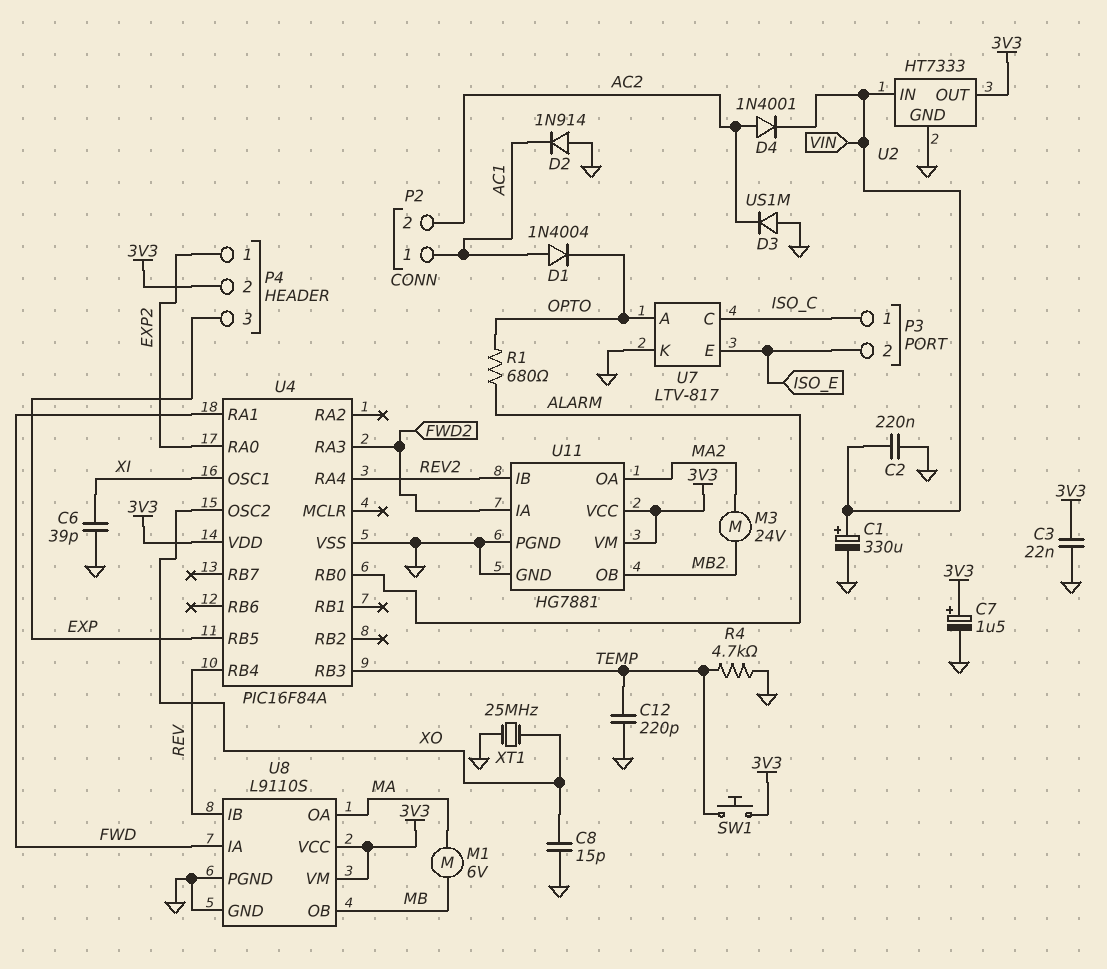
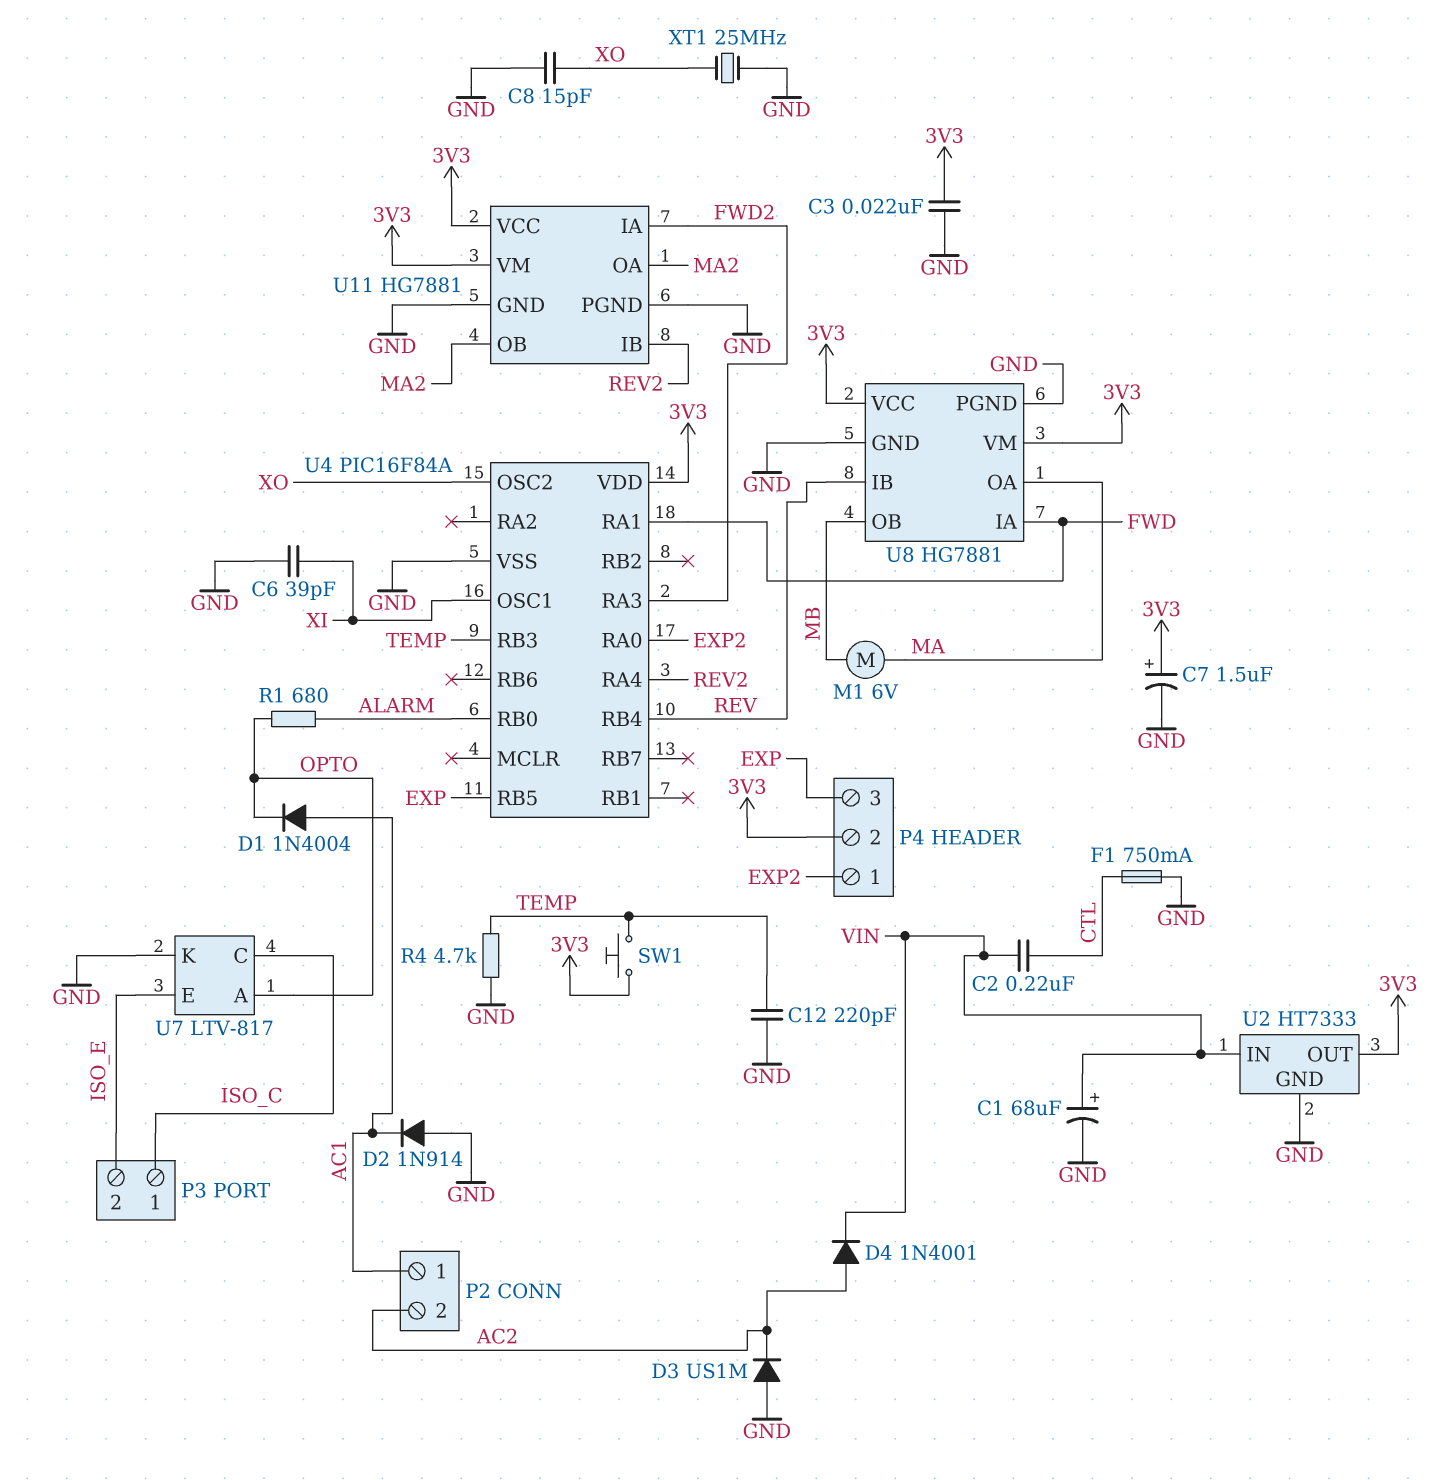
C1: 330uF (plus VIN, minus GND) -> 68uF (plus VIN, minus GND)
C2: 220nF (GND, VIN) -> 220nF (CTL, VIN)
F1: none -> 750mA (CTL, GND)
M3: motor 24V (MA2, MB2) -> none
U8: L9110S -> HG7881
U11 pin OB: MB2 -> MA2

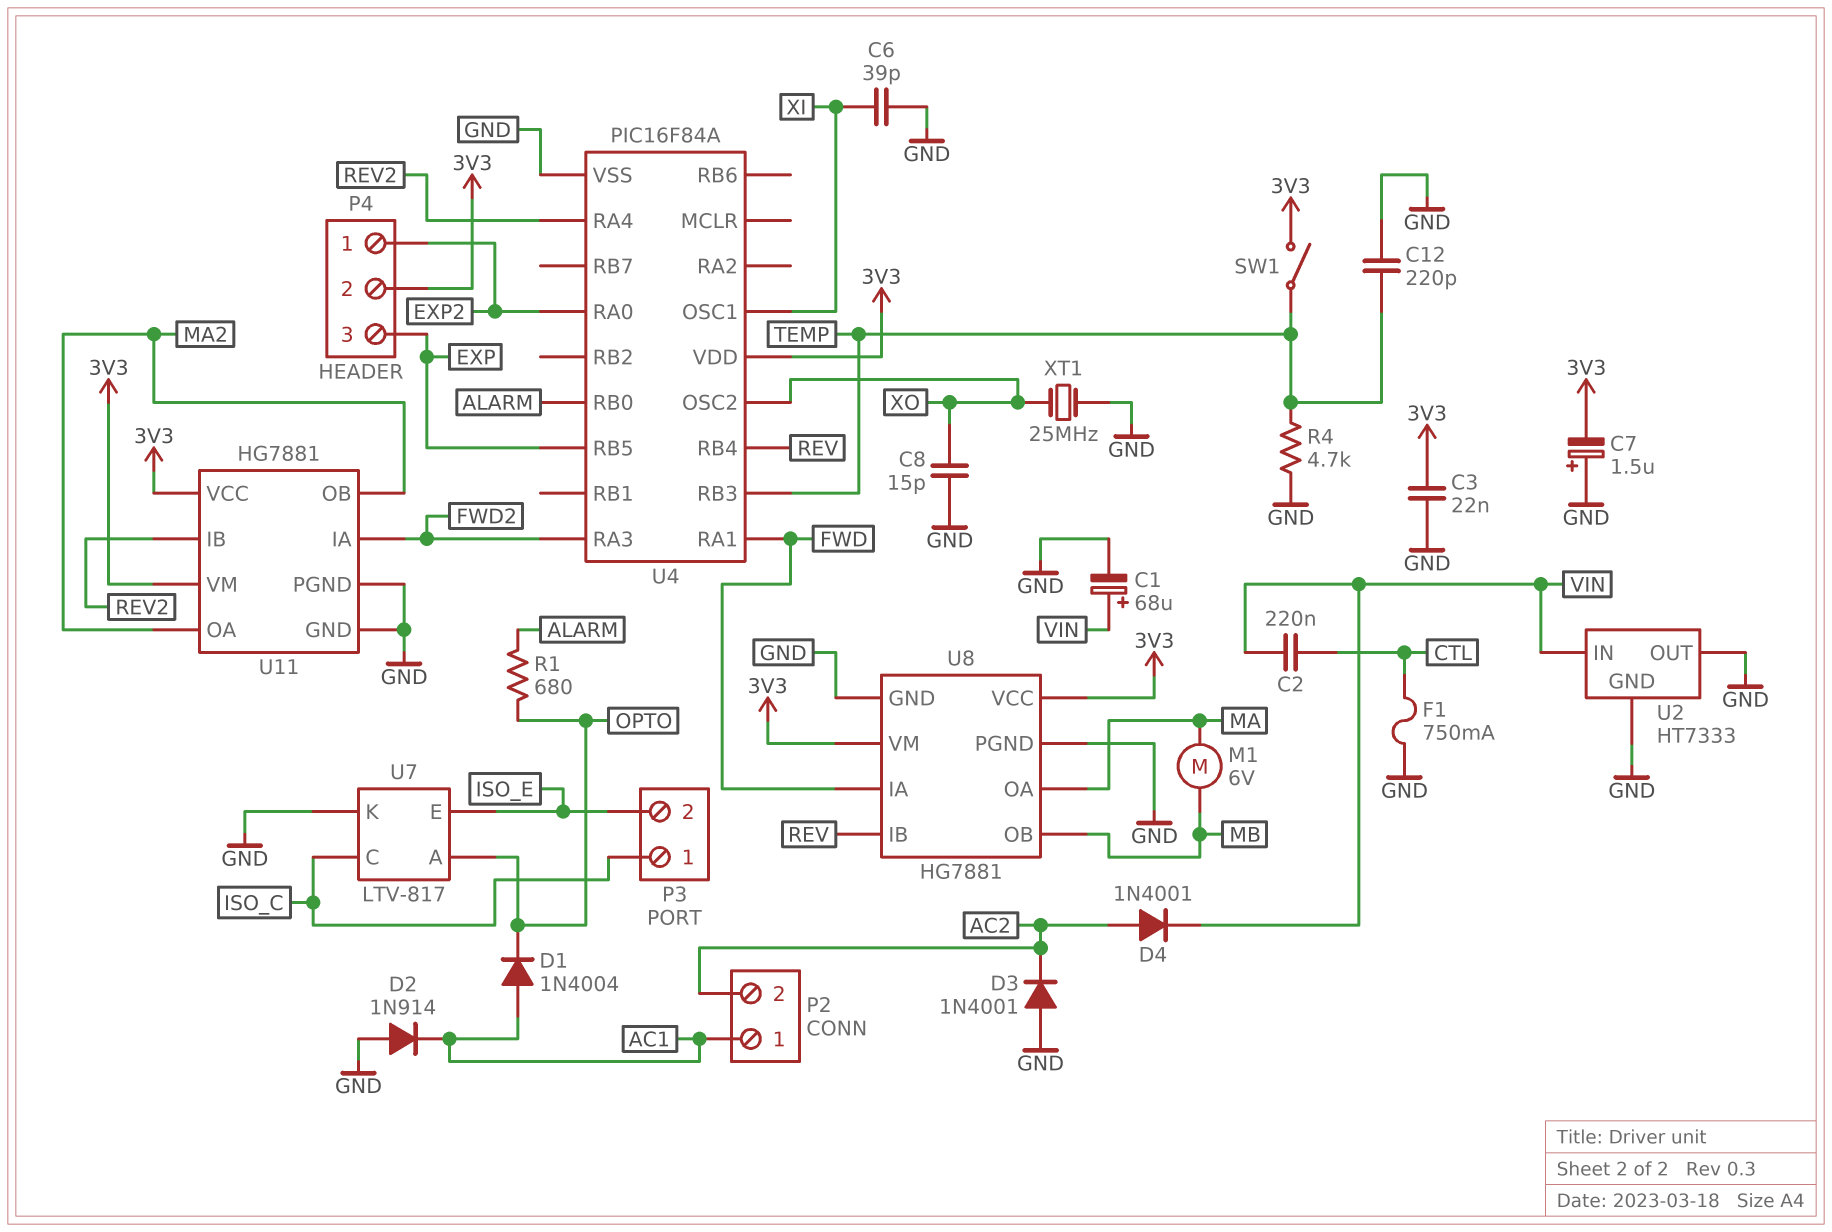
C7: 1.5uF (plus 3V3, minus GND) -> 1.5uF (plus GND, minus 3V3)
D3: diode US1M (A GND, K AC2) -> diode 1N4001 (A GND, K AC2)
SW1: button (3V3, TEMP) -> switch (3V3, TEMP)
U2 pin OUT: 3V3 -> GND

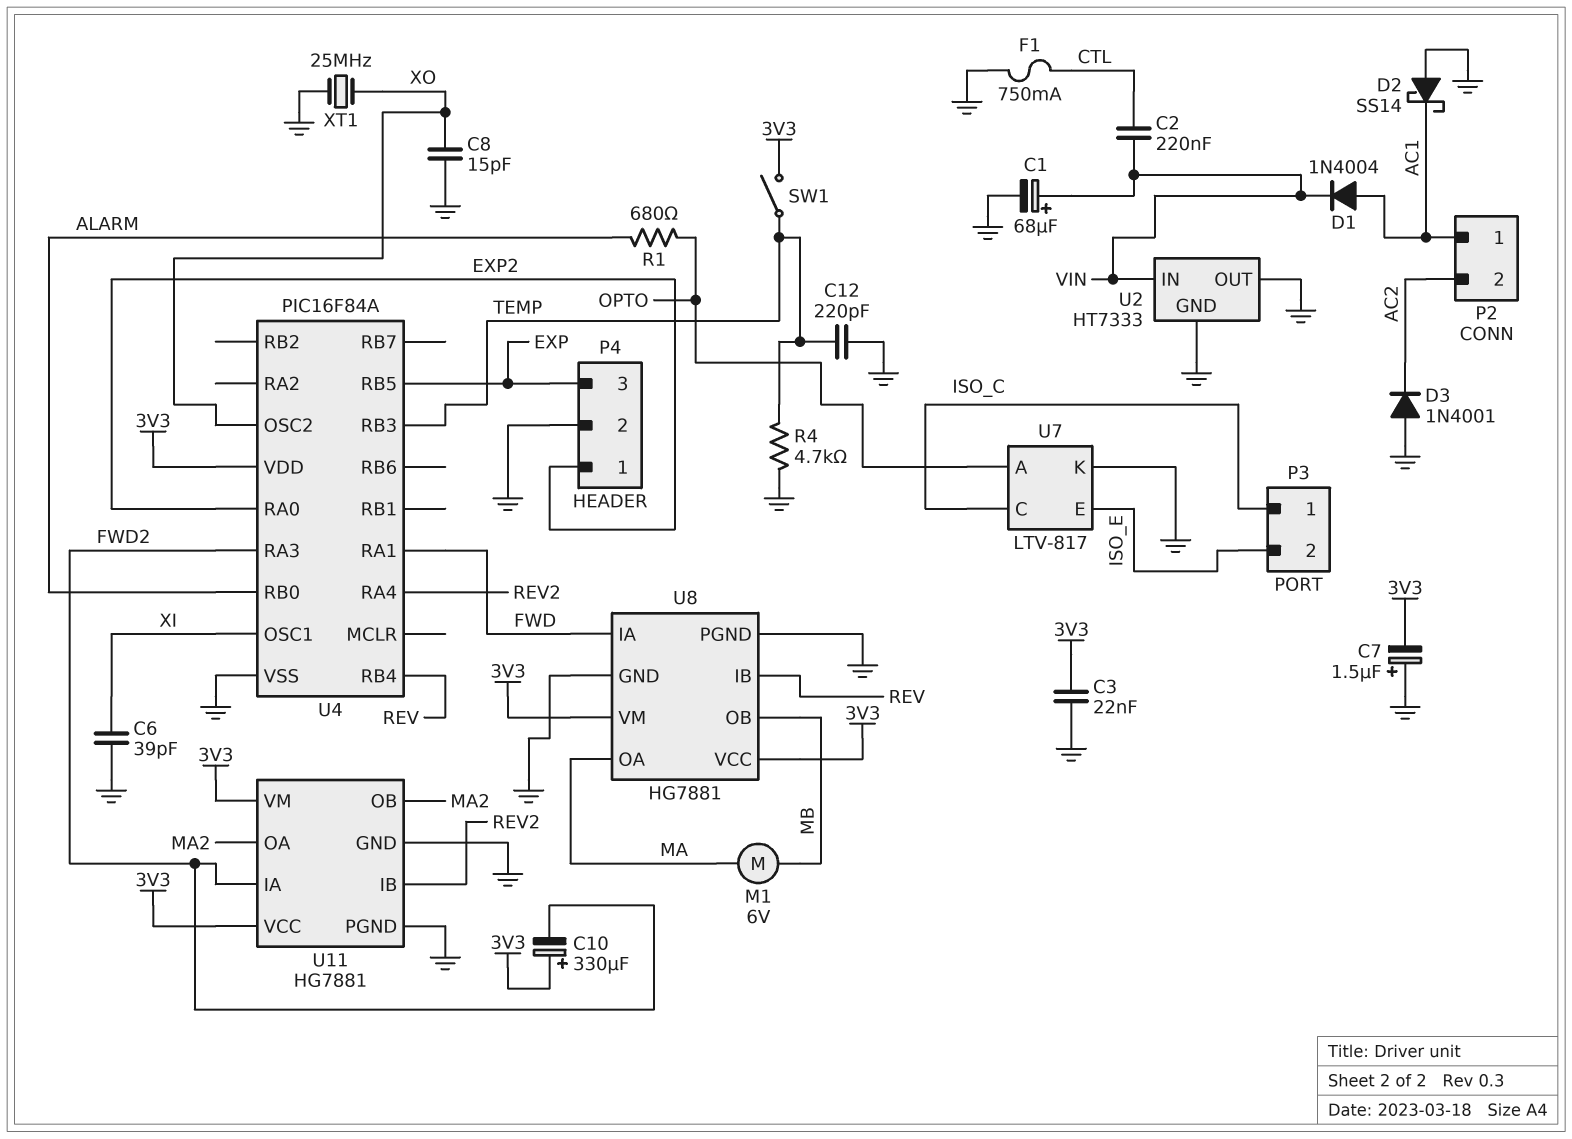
C10: none -> 330uF (plus 3V3, minus FWD2)
D1: diode 1N4004 (A AC1, K OPTO) -> diode 1N4004 (A AC1, K VIN)
D2: diode 1N914 (A GND, K AC1) -> schottky SS14 (A GND, K AC1)
D4: diode 1N4001 (A AC2, K VIN) -> none
P4 pin 2: 3V3 -> GND

